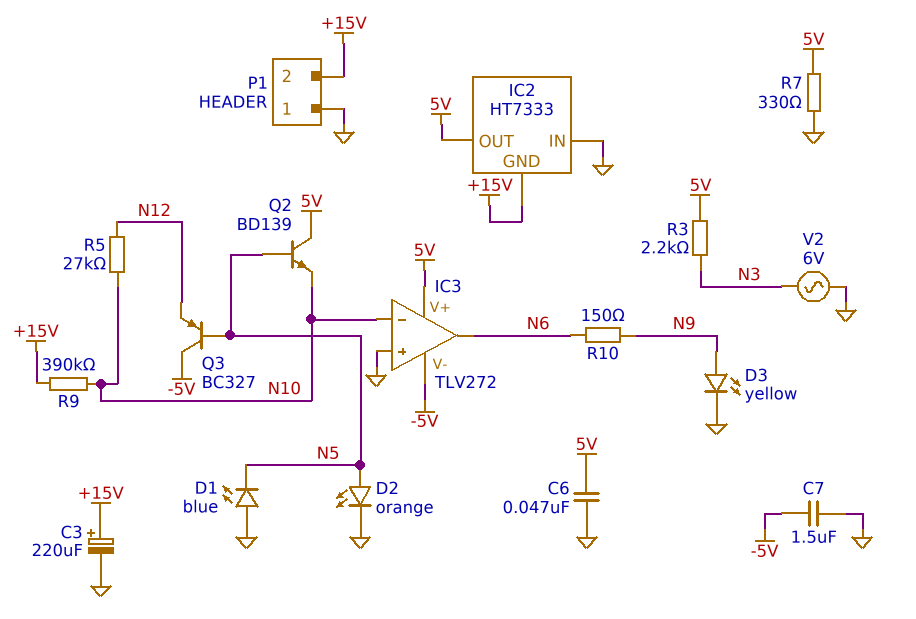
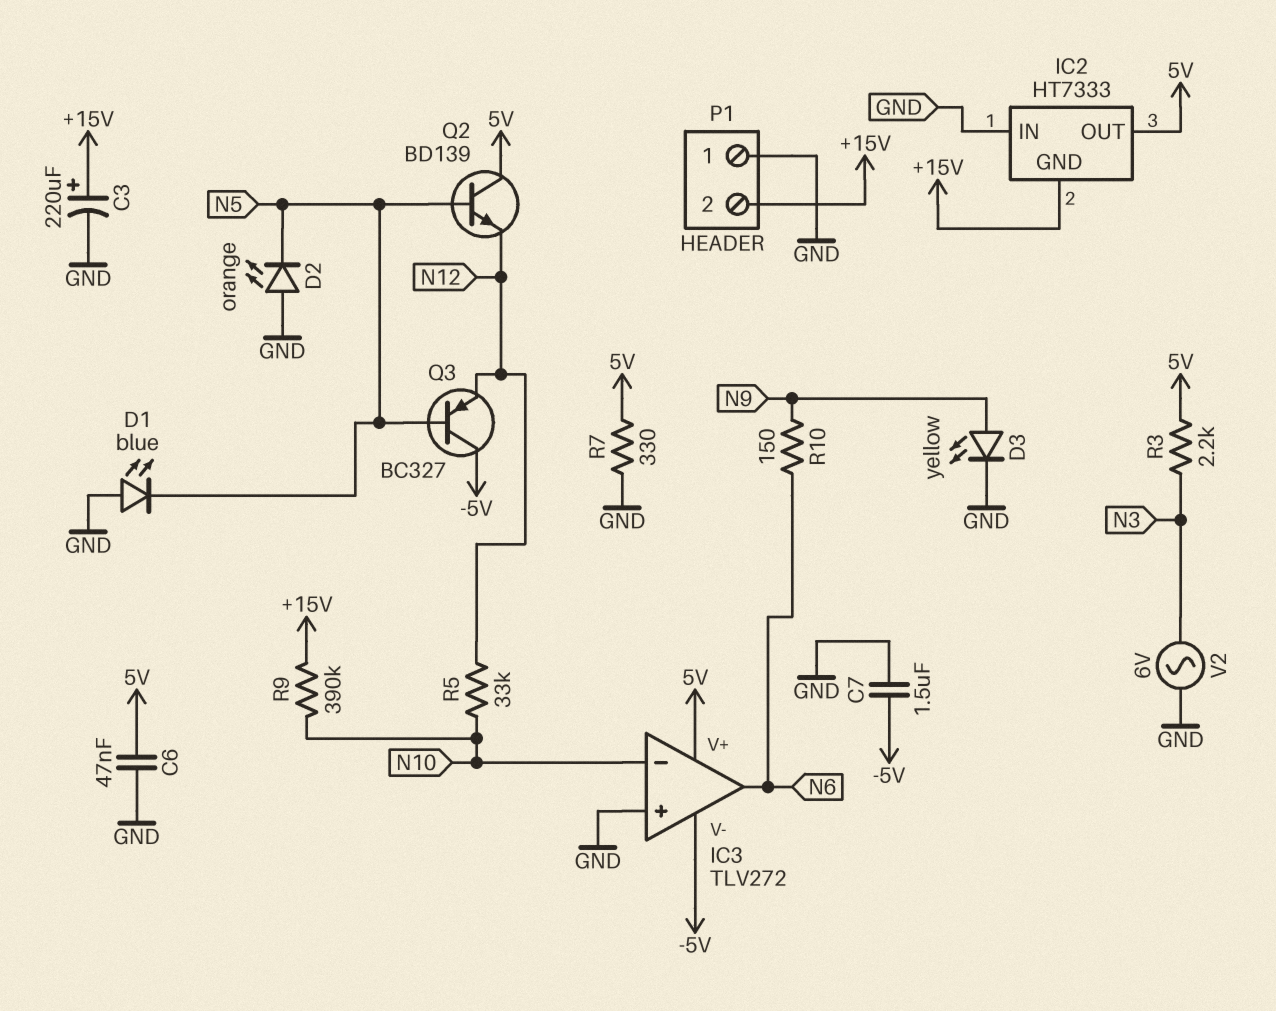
D2: LED orange (A N5, K GND) -> LED orange (A GND, K N5)
Q2: NPN BD139 (B N5, C 5V, E N10) -> NPN BD139 (B N5, C 5V, E N12)
R5: 27k (N10, N12) -> 33k (N10, N12)

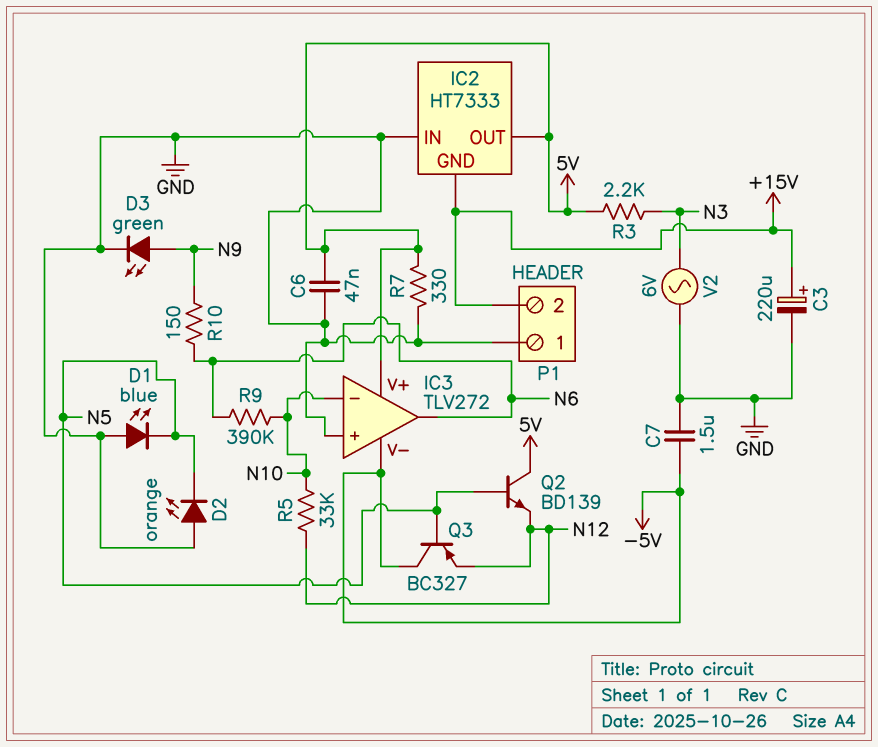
D3: LED yellow (A N9, K GND) -> LED green (A N9, K GND)
R9: 390k (+15V, N10) -> 390k (N6, N10)

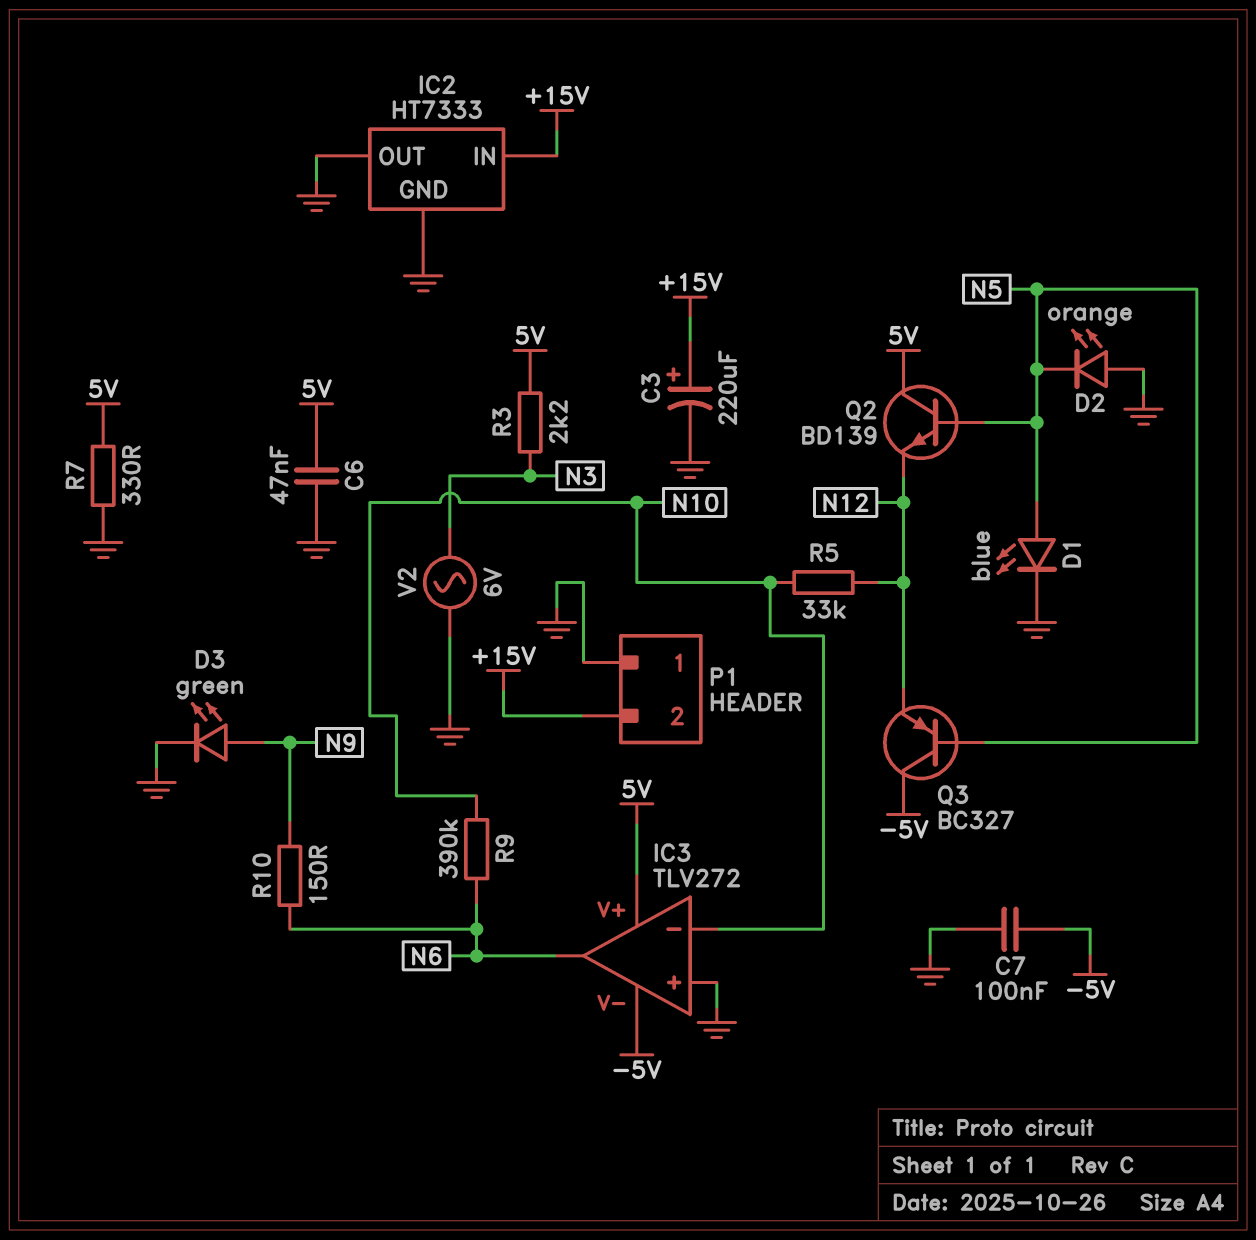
C7: 1.5uF (-5V, GND) -> 100nF (-5V, GND)
D1: LED blue (A GND, K N5) -> LED blue (A N5, K GND)
IC2 pin GND: +15V -> GND
IC2 pin IN: GND -> +15V
IC2 pin OUT: 5V -> GND

